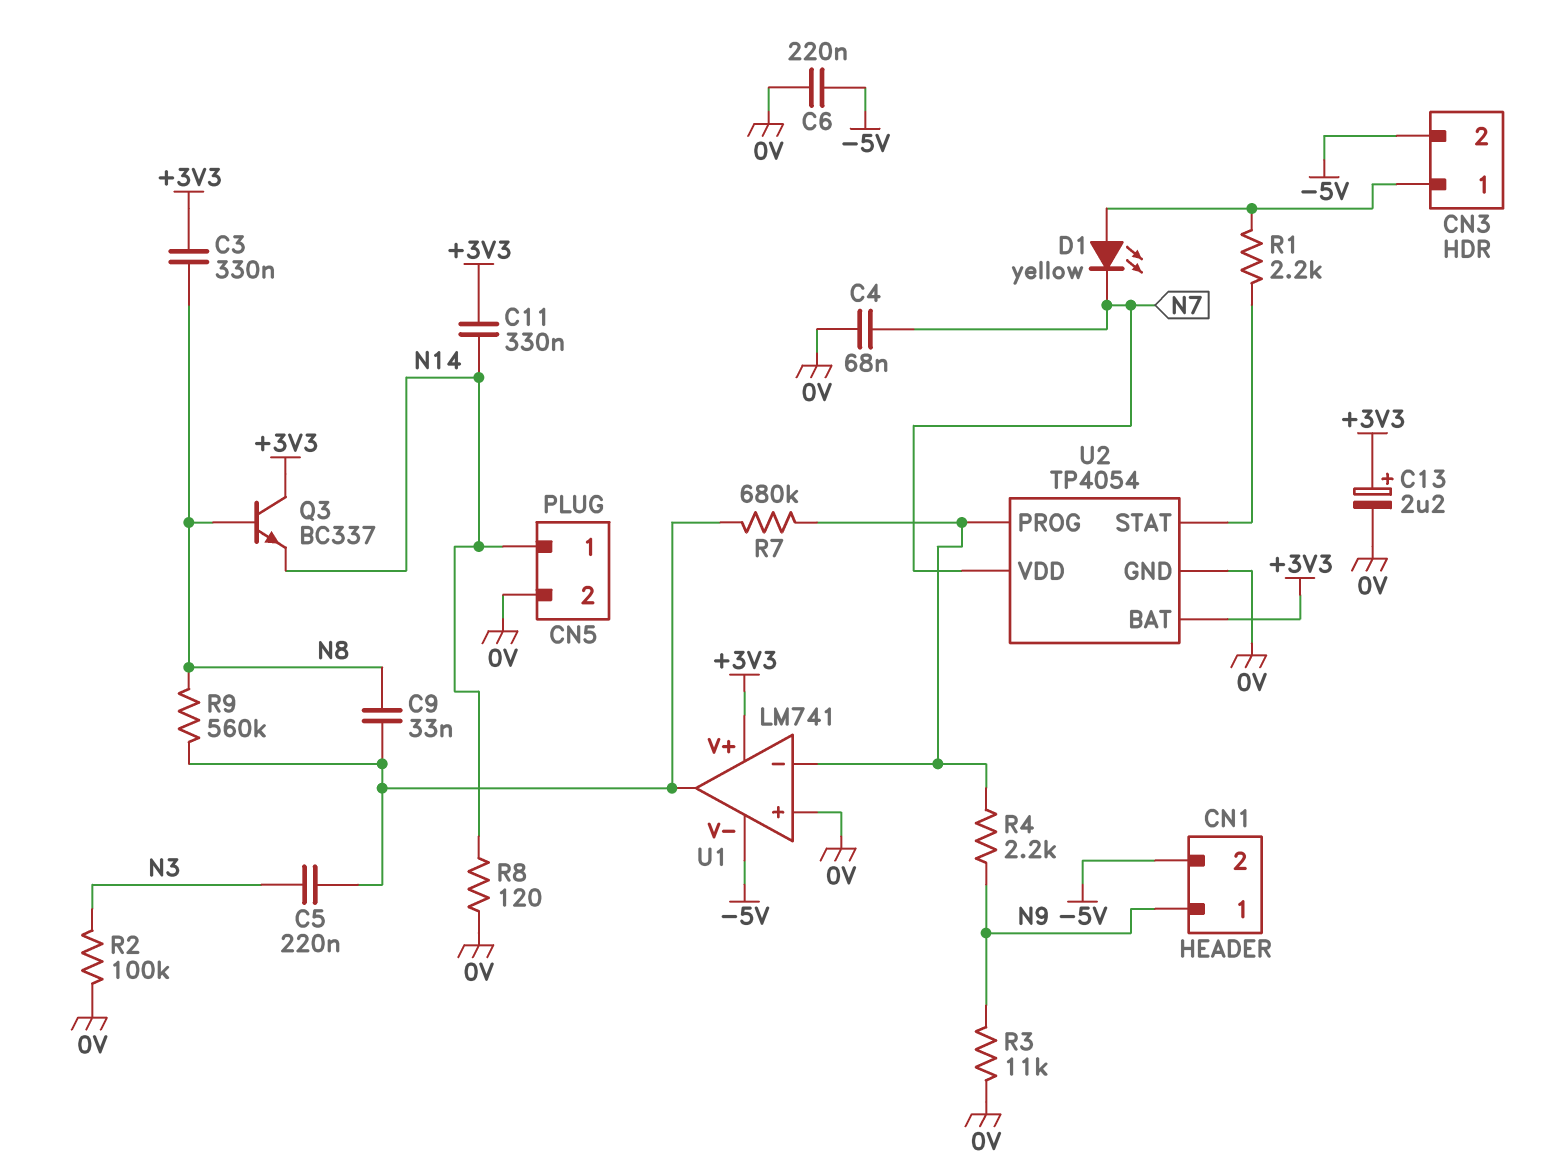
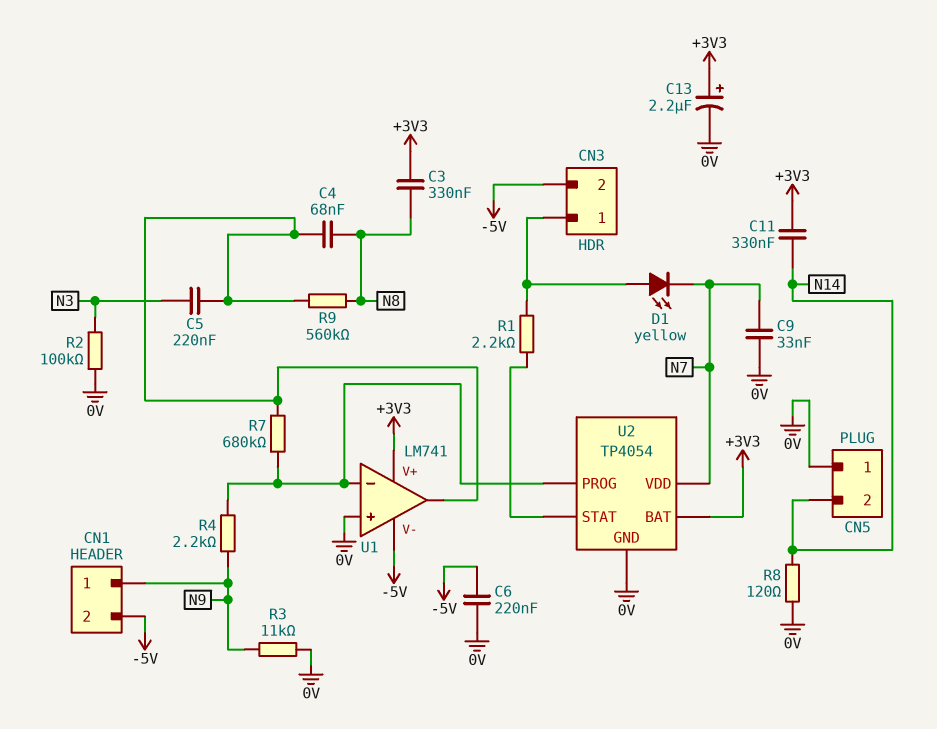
C4: 68nF (0V, N7) -> 68nF (N8, U1/out)
C9: 33nF (N8, U1/out) -> 33nF (0V, N7)
CN5 pin 1: N14 -> 0V
CN5 pin 2: 0V -> N14
Q3: NPN BC337 (B N8, C +3V3, E N14) -> none

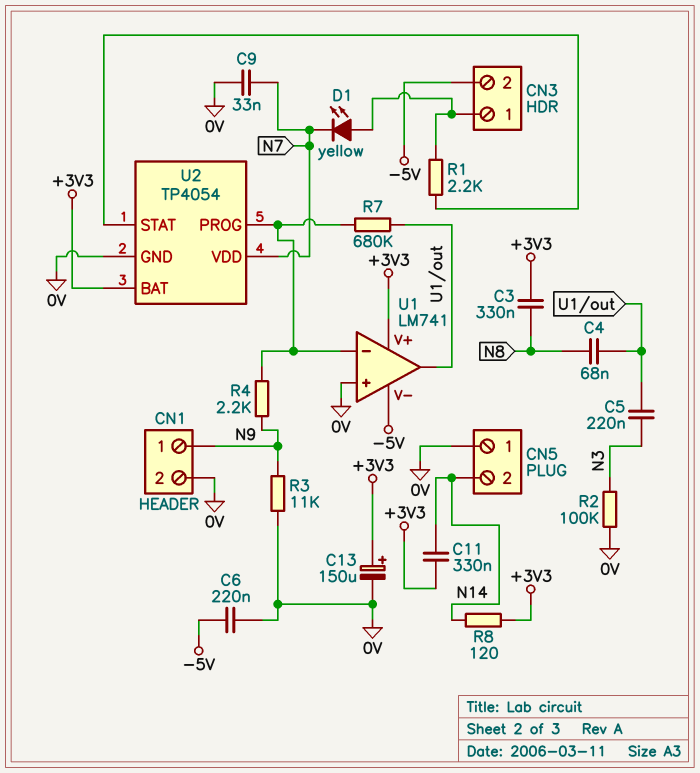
C13: 2.2uF (plus +3V3, minus 0V) -> 150uF (plus +3V3, minus 0V)
CN1 pin 2: -5V -> 0V
R8: 120 (0V, N14) -> 120 (+3V3, N14)
R9: 560k (N8, U1/out) -> none

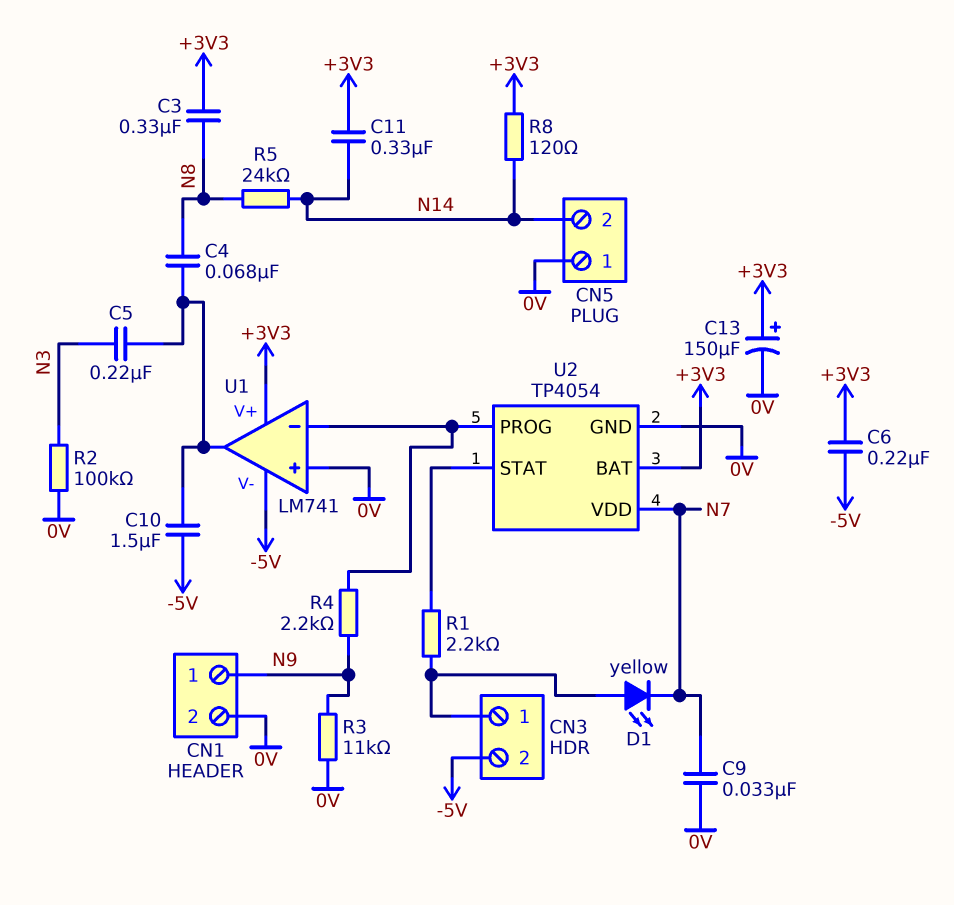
C6: 220nF (-5V, 0V) -> 220nF (+3V3, -5V)
C10: none -> 1.5uF (-5V, U1/out)
R5: none -> 24k (N8, N14)
R7: 680k (U1/in-, U1/out) -> none

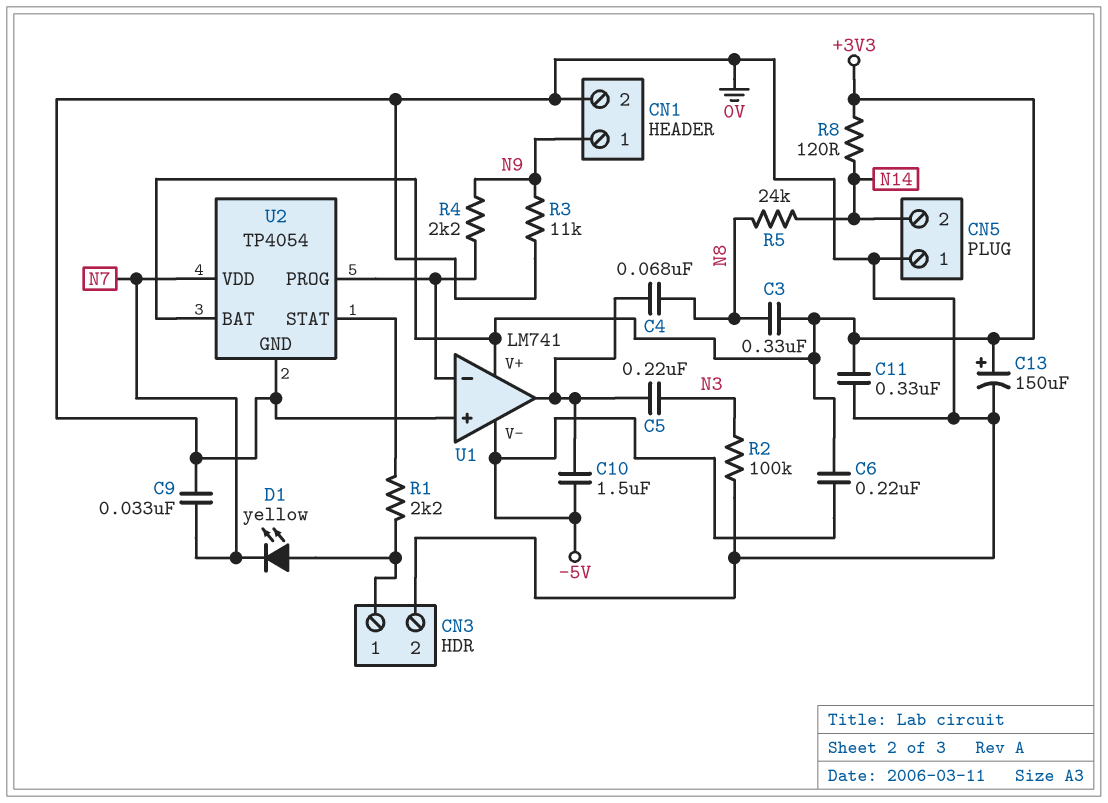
C11: 330nF (+3V3, N14) -> 330nF (+3V3, 0V)
CN3 pin 2: -5V -> 0V

